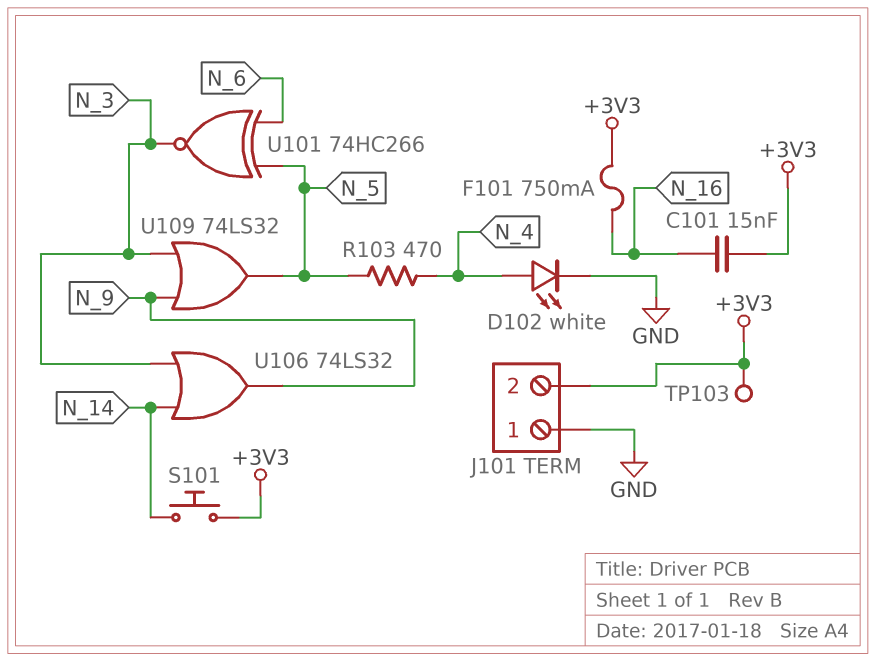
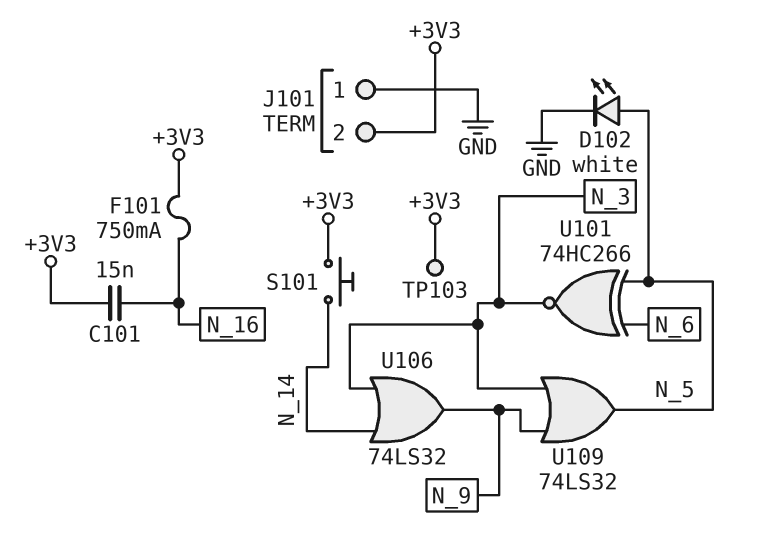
D102: LED white (A N_4, K GND) -> LED white (A N_5, K GND)
R103: 470 (N_4, N_5) -> none

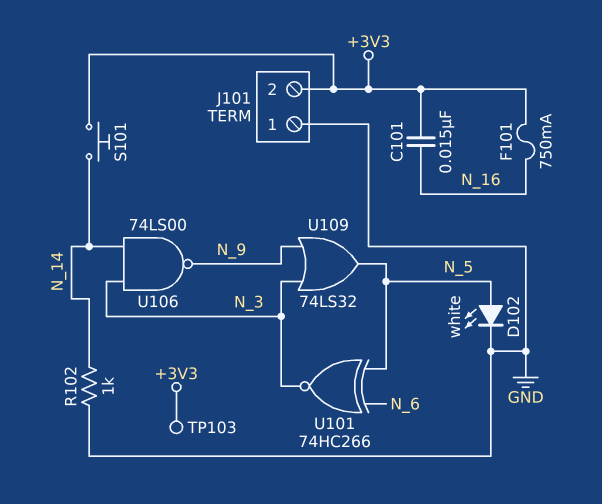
R102: none -> 1k (GND, N_14)
U106: OR 74LS32 (in N_3, in N_14, out N_9) -> NAND 74LS00 (in N_3, in N_14, out N_9)

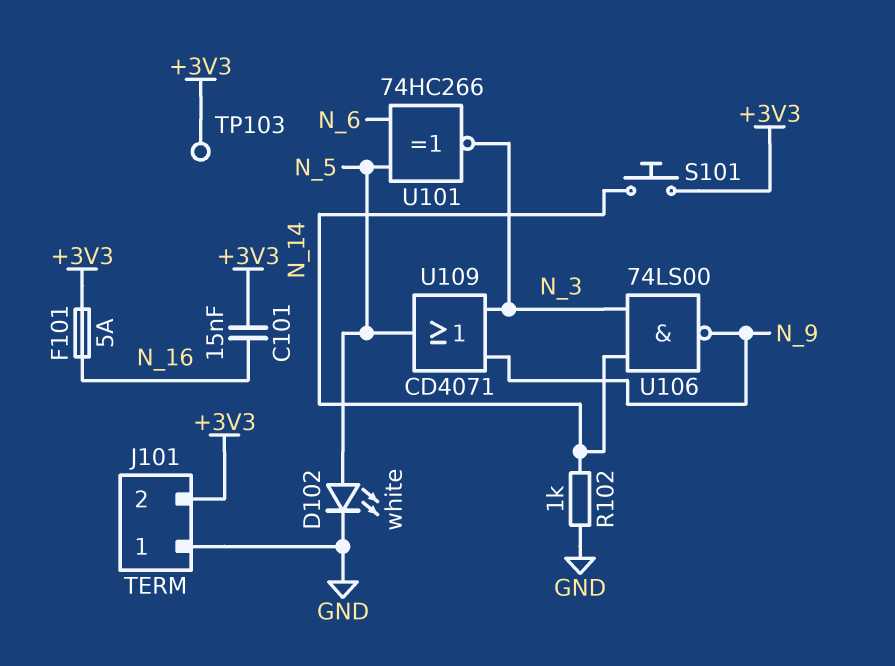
F101: 750mA (+3V3, N_16) -> 5A (+3V3, N_16)
U109: OR 74LS32 (in N_3, in N_9, out N_5) -> OR CD4071 (in N_3, in N_9, out N_5)

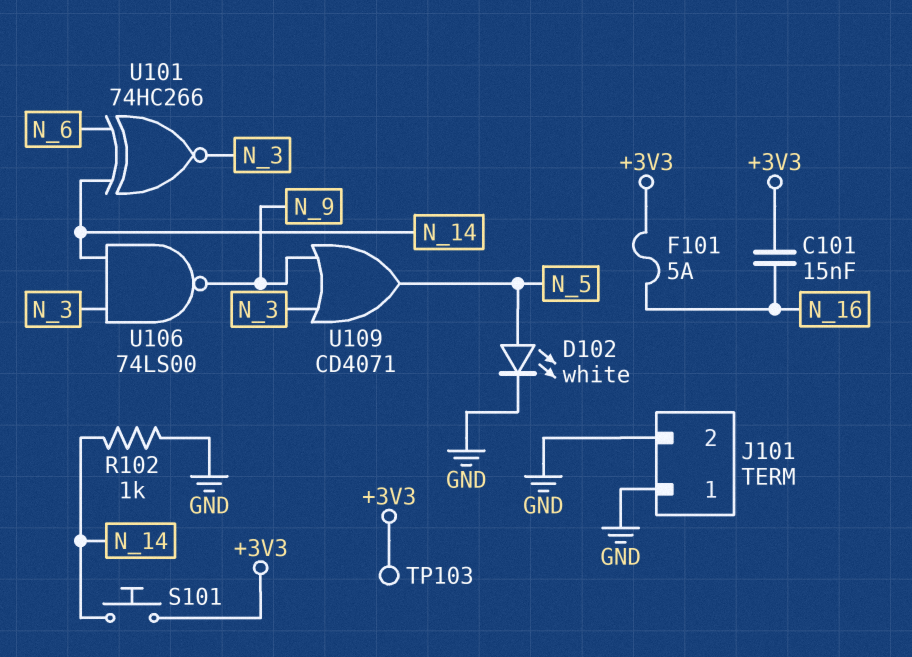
J101 pin 2: +3V3 -> GND
U101: XNOR 74HC266 (in N_5, in N_6, out N_3) -> XNOR 74HC266 (in N_6, in N_14, out N_3)

